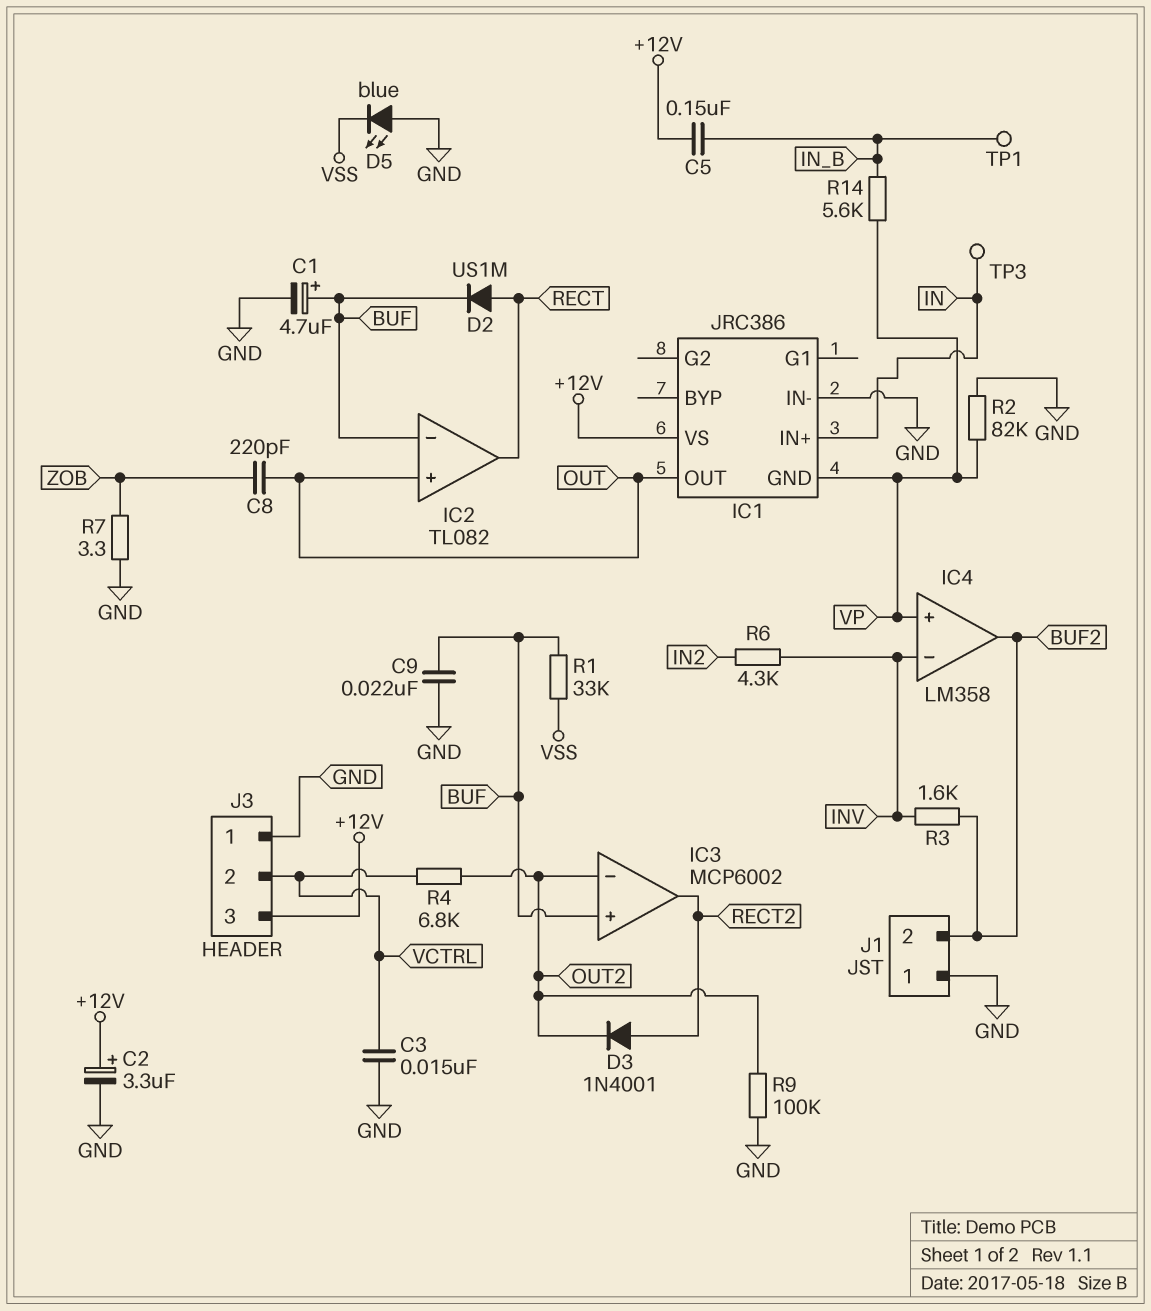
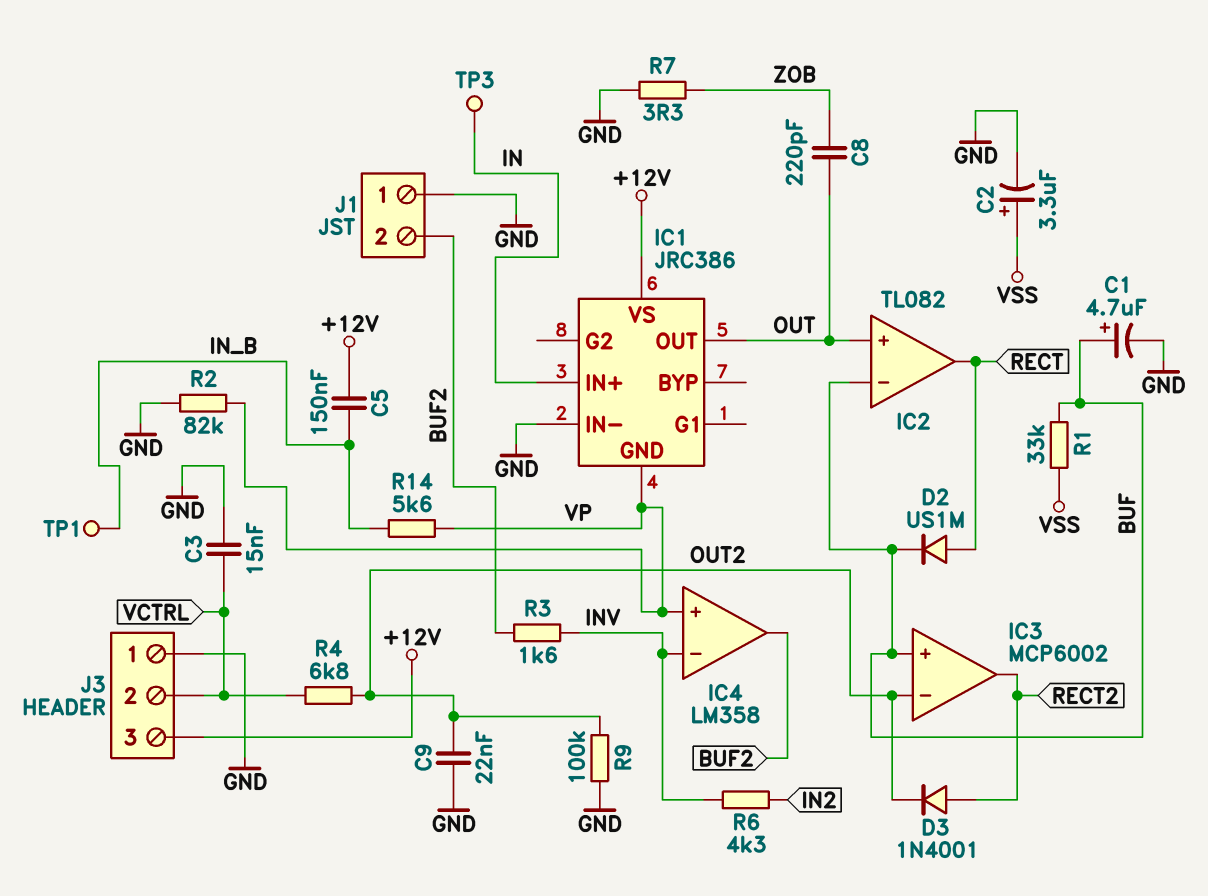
C2: 3.3uF (plus +12V, minus GND) -> 3.3uF (plus VSS, minus GND)
C9: 22nF (BUF, GND) -> 22nF (GND, OUT2)
D5: LED blue (A GND, K VSS) -> none

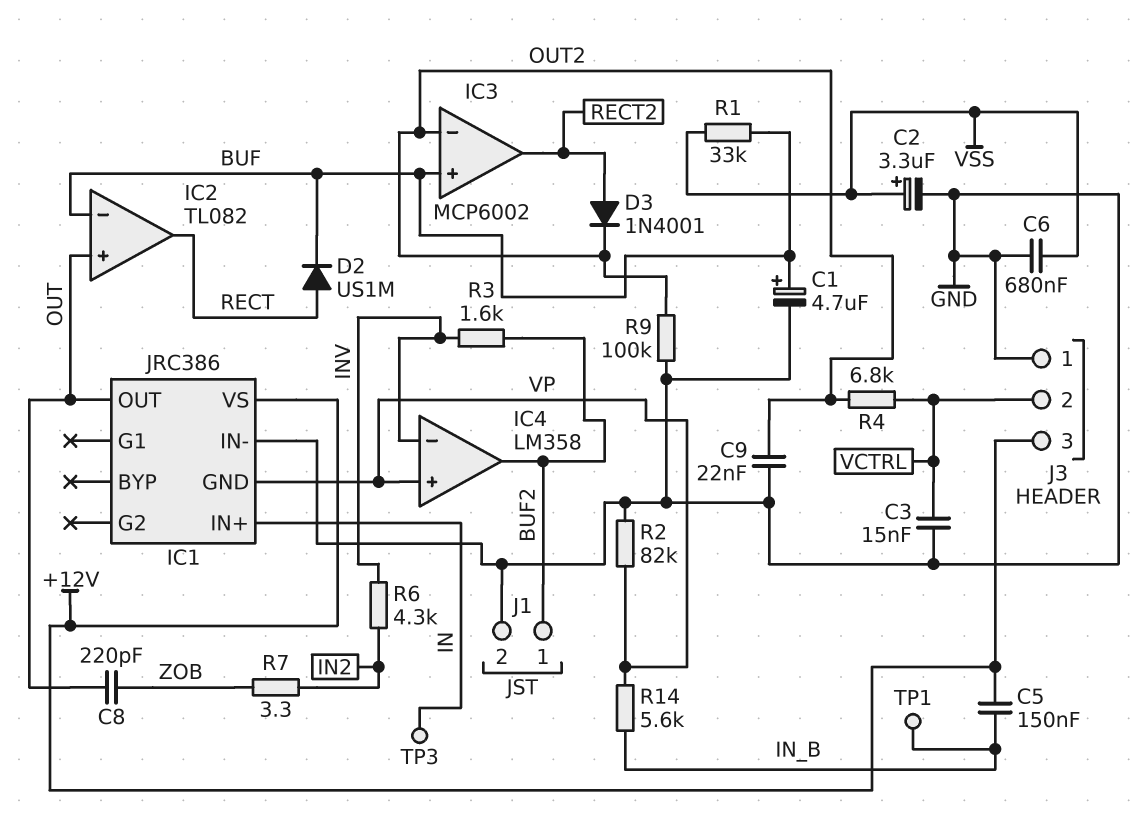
C6: none -> 680nF (GND, VSS)
J1 pin 1: GND -> BUF2
J1 pin 2: BUF2 -> GND
R7: 3.3 (GND, ZOB) -> 3.3 (IN2, ZOB)

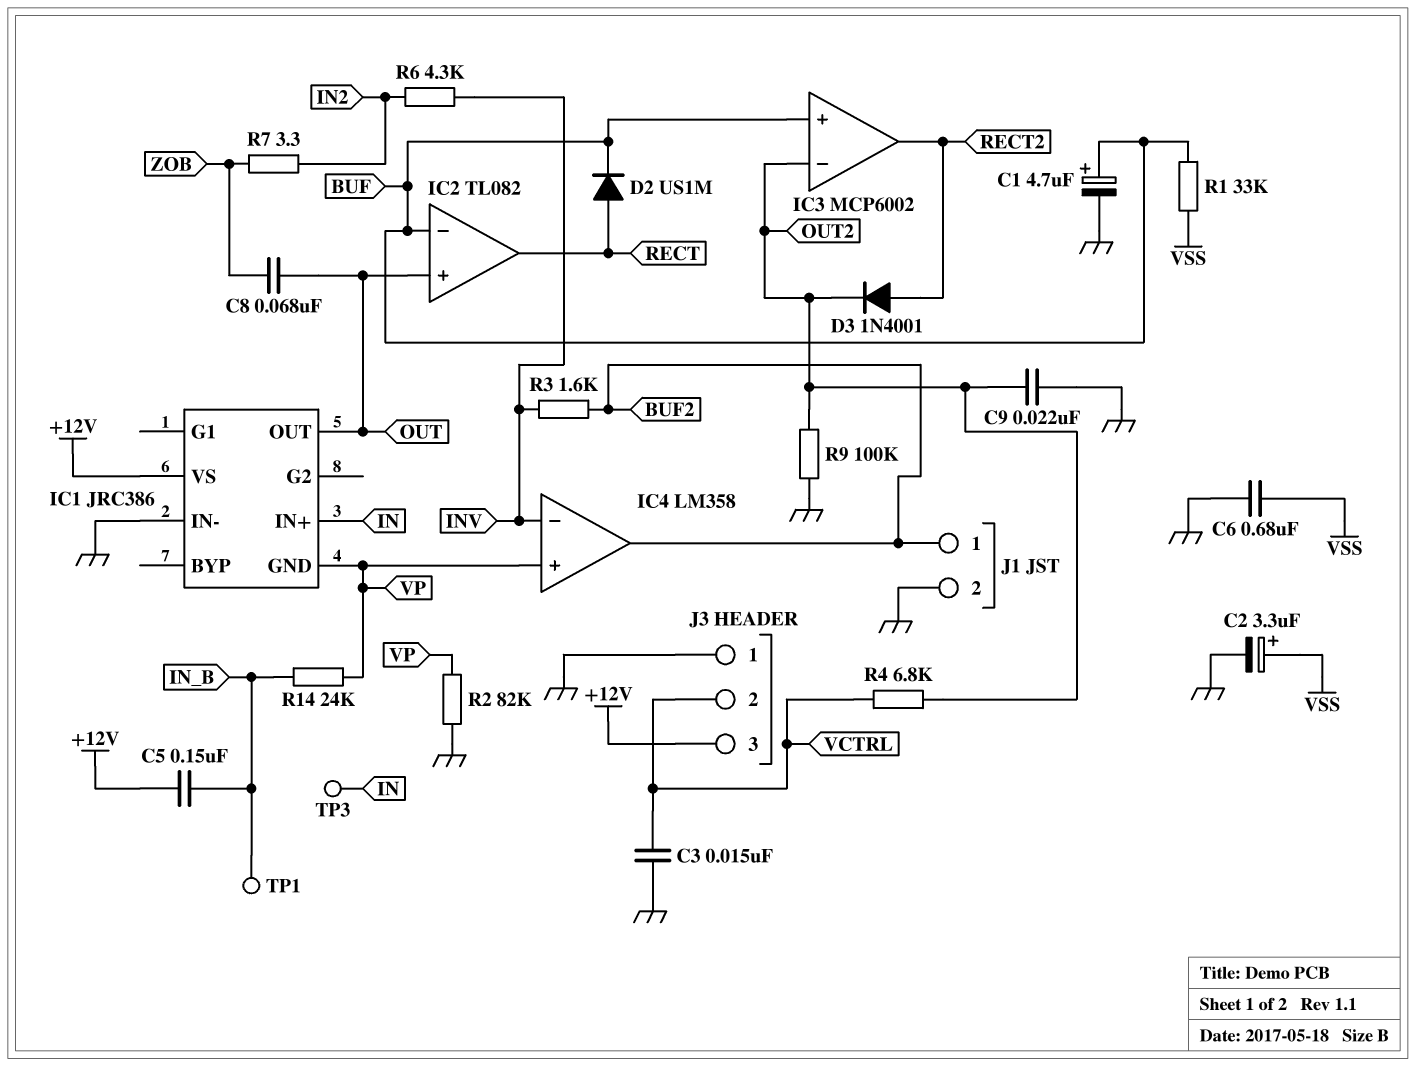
C8: 220pF (OUT, ZOB) -> 68nF (OUT, ZOB)
R14: 5.6k (IN_B, VP) -> 24k (IN_B, VP)

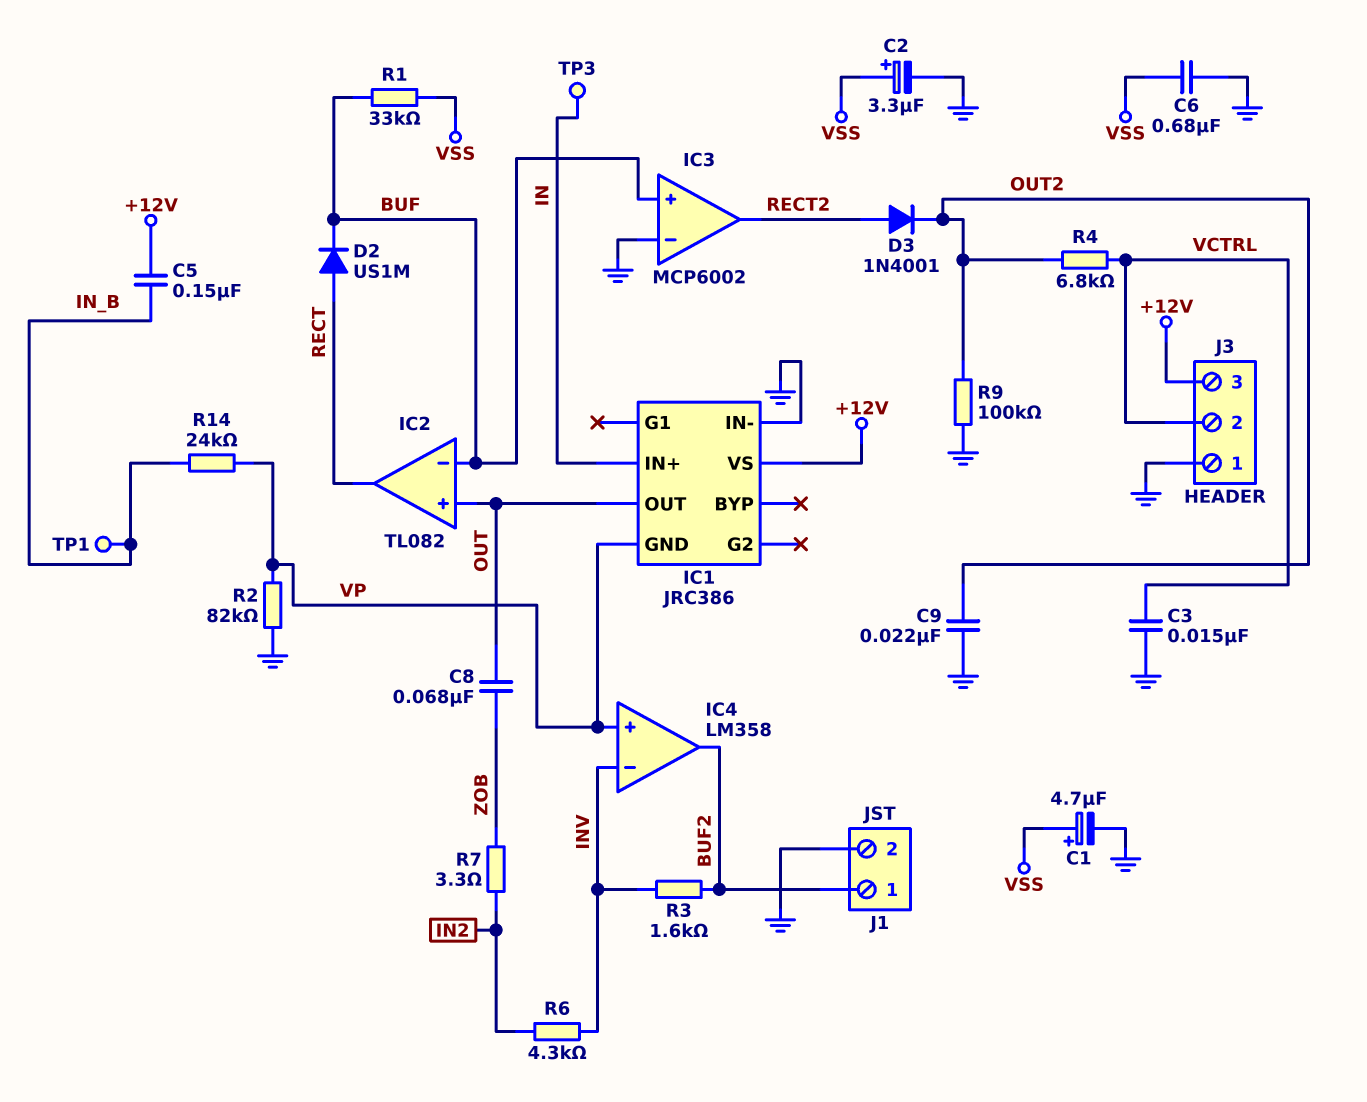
C1: 4.7uF (plus BUF, minus GND) -> 4.7uF (plus VSS, minus GND)
IC3 pin in-: OUT2 -> GND

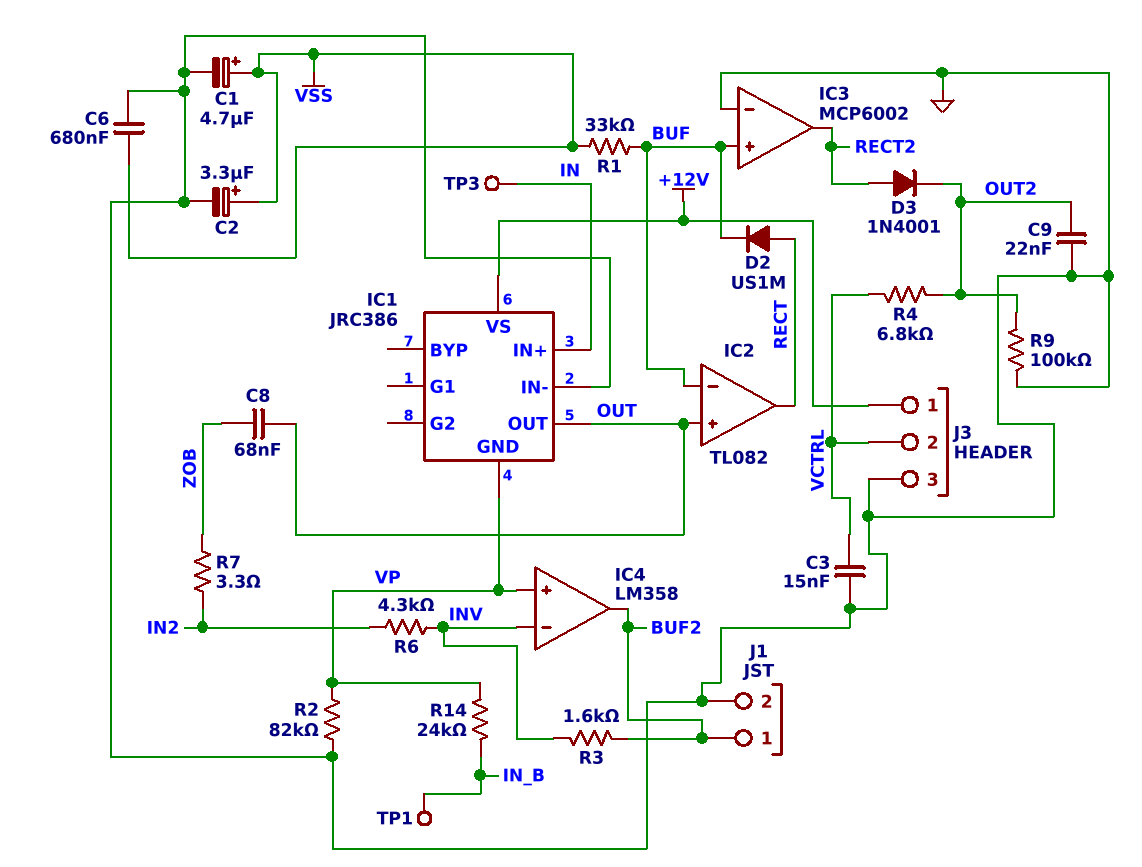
C5: 150nF (+12V, IN_B) -> none
J3 pin 1: GND -> +12V
J3 pin 3: +12V -> GND

